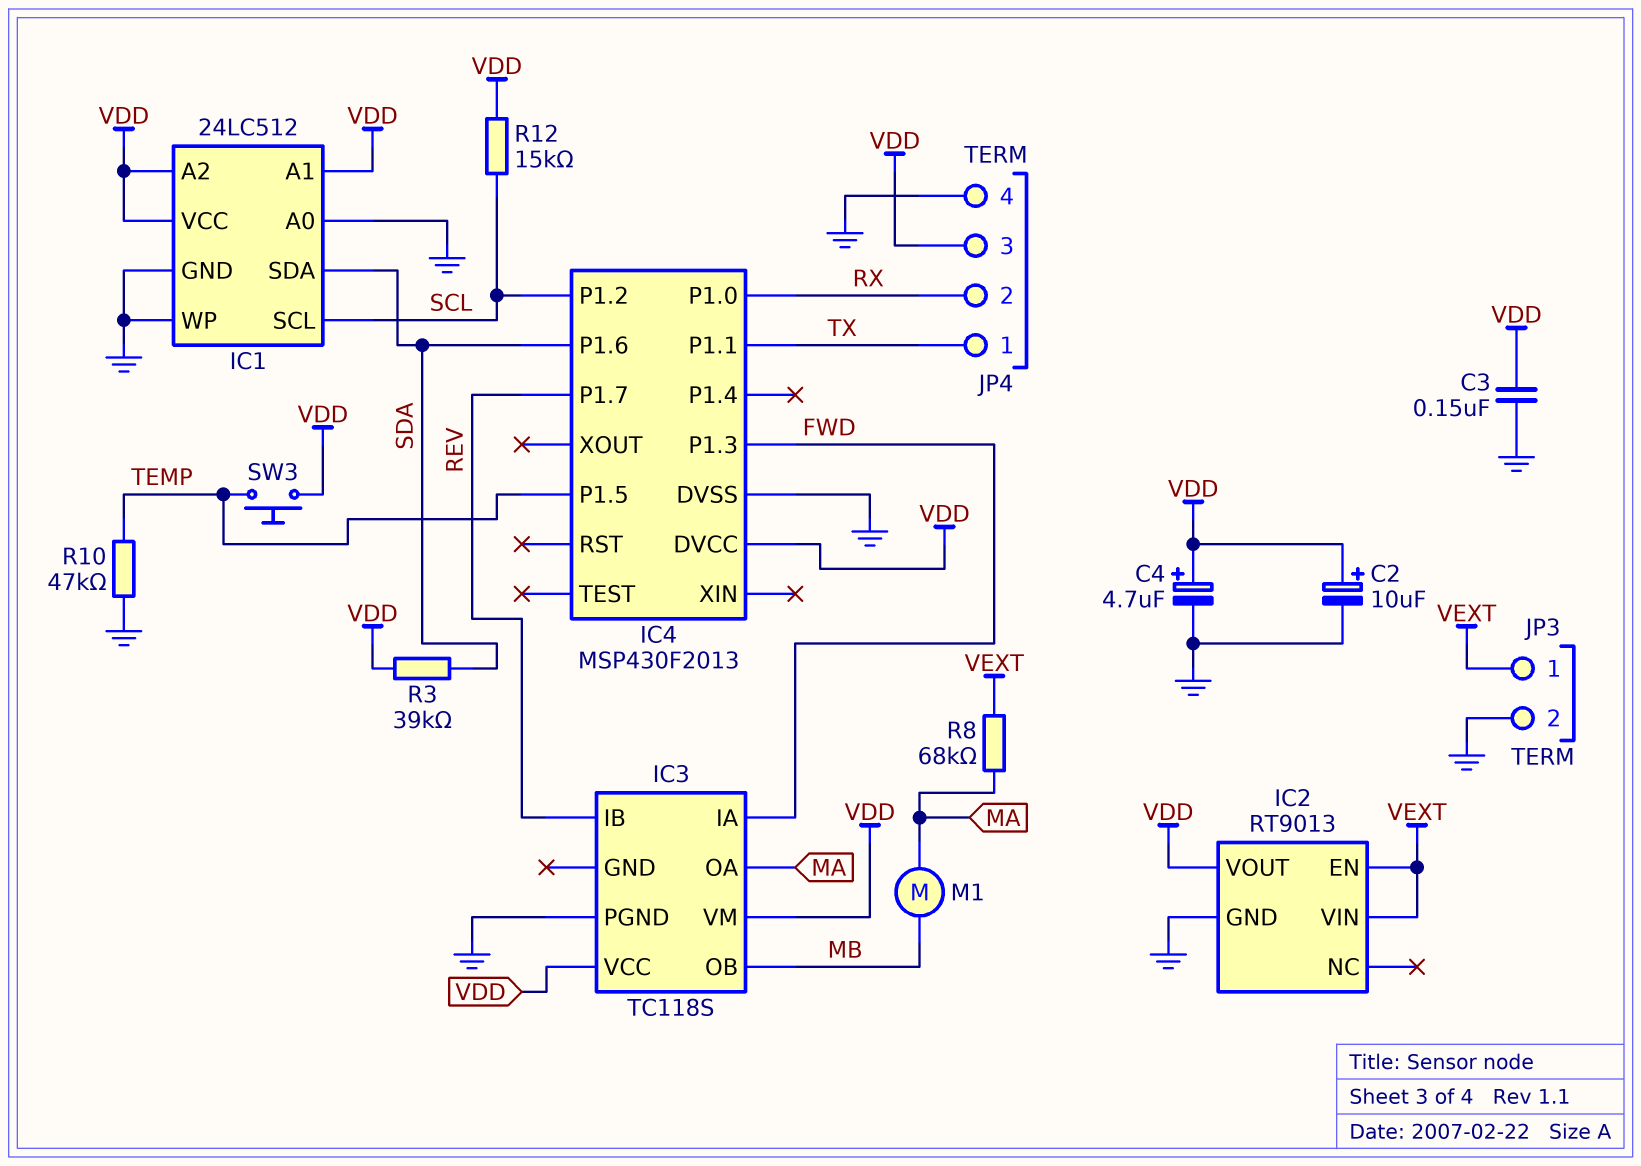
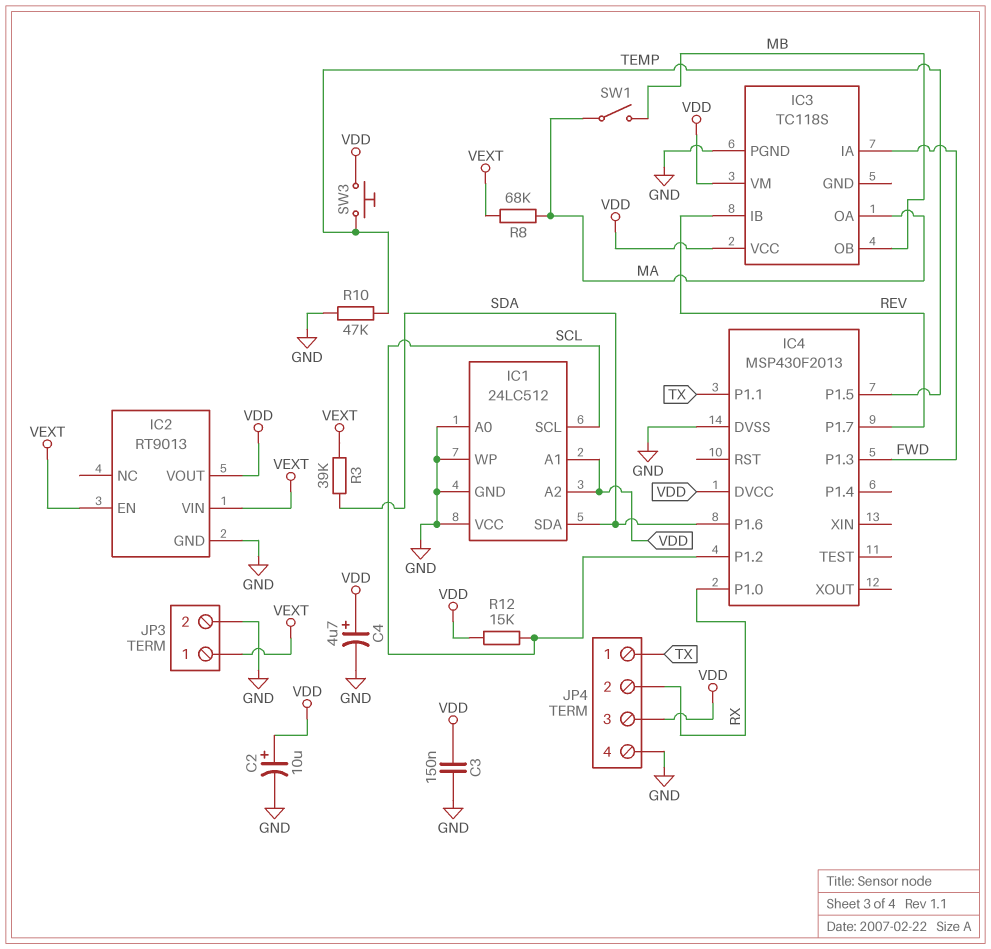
IC1 pin VCC: VDD -> GND
M1: motor (MA, MB) -> none
R3: 39k (SDA, VDD) -> 39k (SDA, VEXT)
SW1: none -> switch (MA, MB)

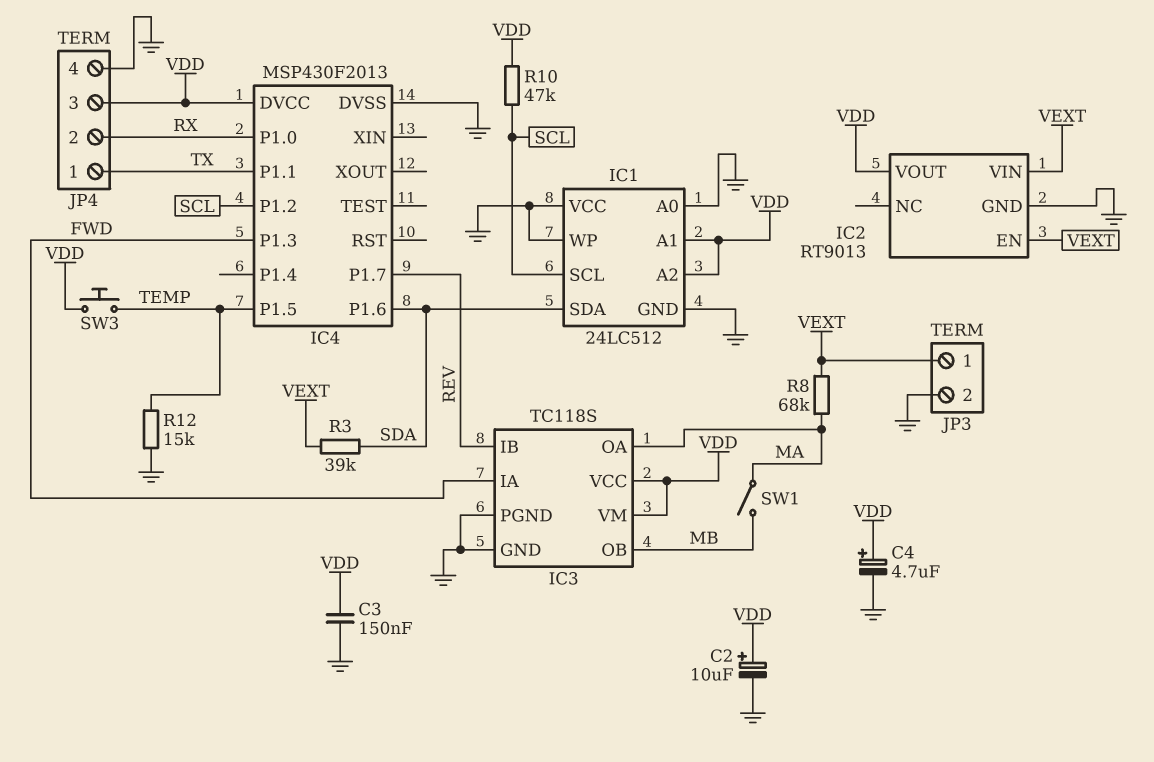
IC3 pin GND: none -> GND
R10: 47k (GND, TEMP) -> 47k (SCL, VDD)
R12: 15k (SCL, VDD) -> 15k (GND, TEMP)

